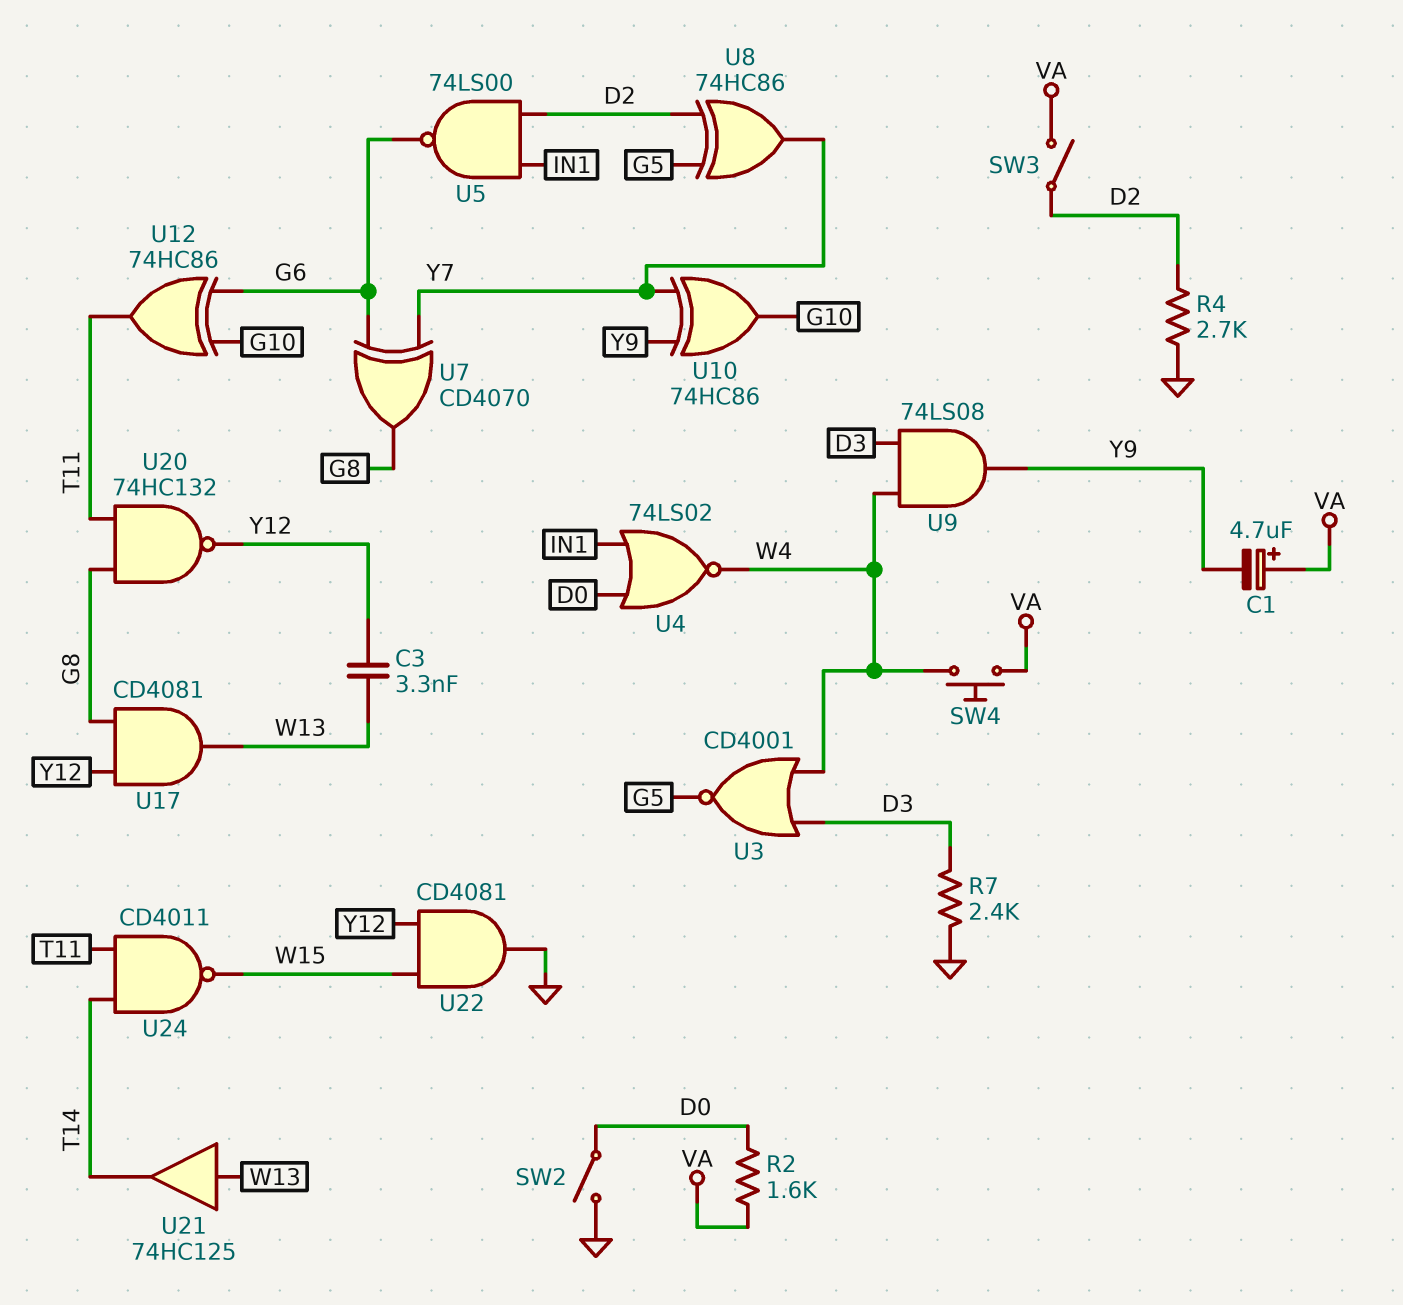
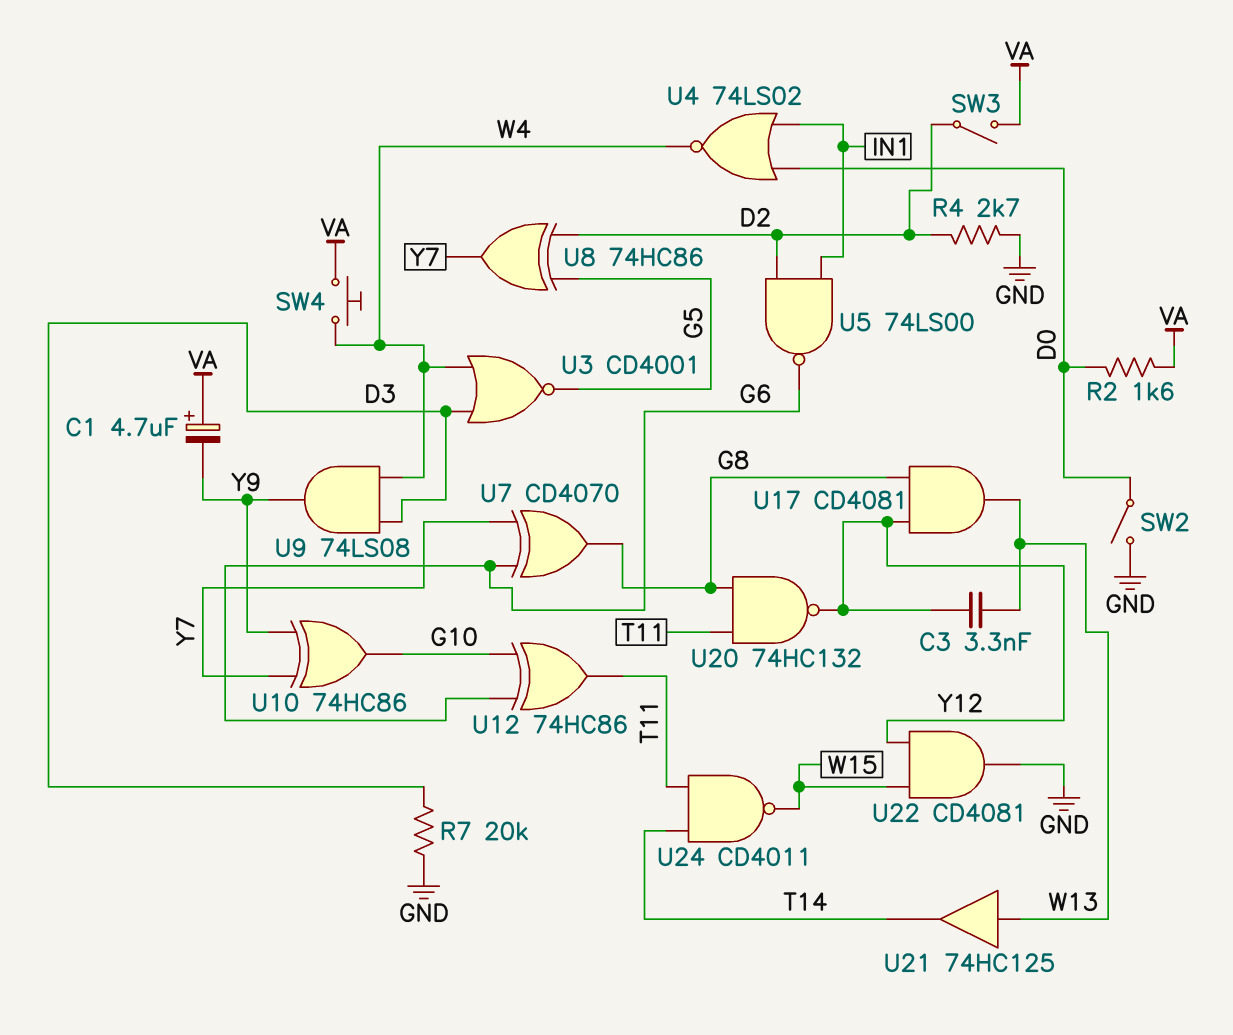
R7: 2.4k (D3, GND) -> 20k (D3, GND)

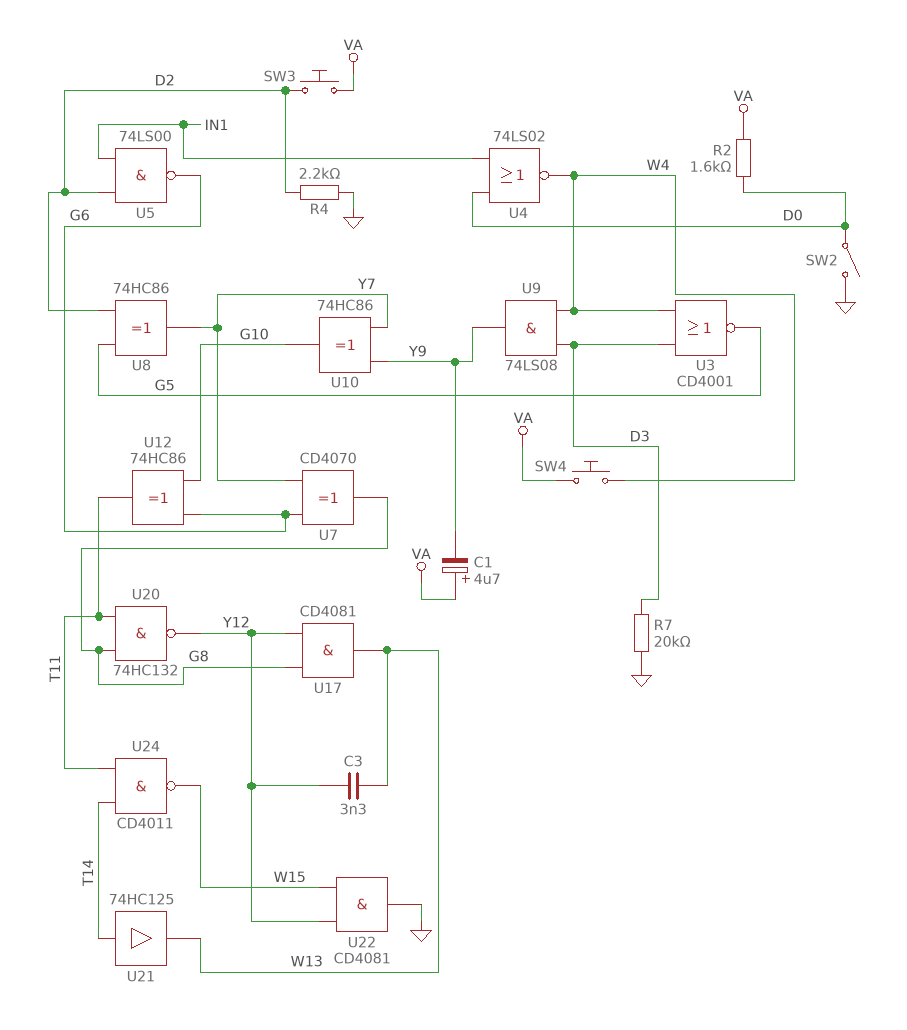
R4: 2.7k (D2, GND) -> 2.2k (D2, GND)
SW3: switch (D2, VA) -> button (D2, VA)
U21: buffer 74HC125 (in W13, out T14) -> buffer 74HC125 (in T14, out W13)

